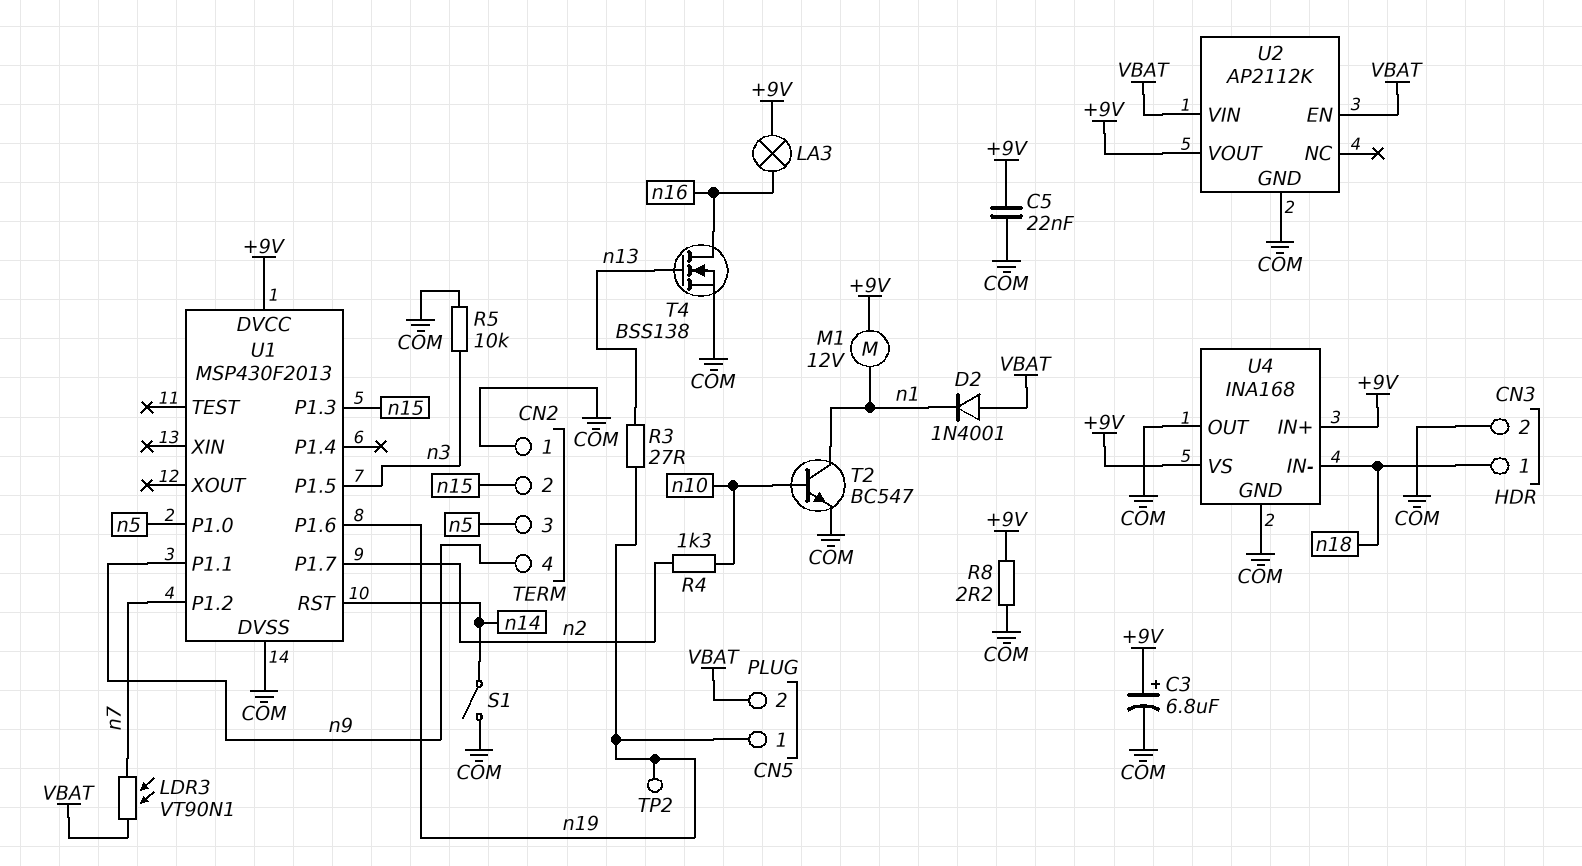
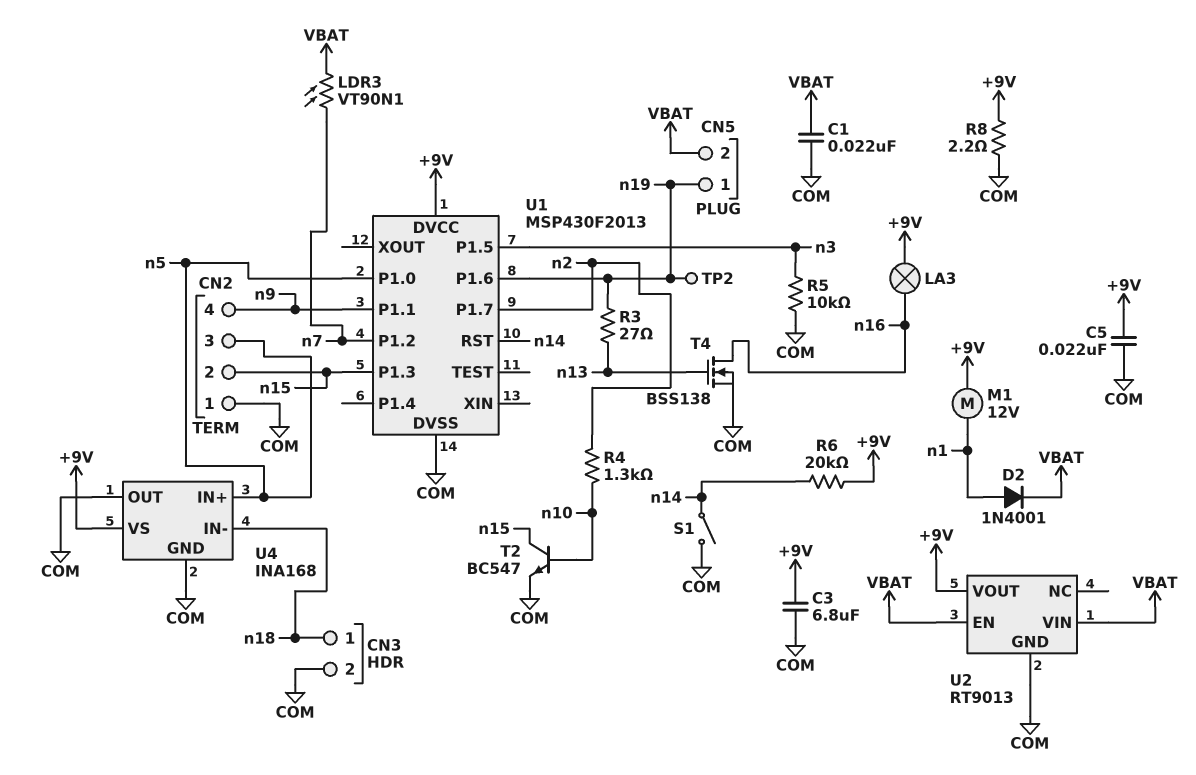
C1: none -> 22nF (COM, VBAT)
C3: 6.8uF (plus +9V, minus COM) -> 6.8uF (+9V, COM)
D2: diode 1N4001 (A VBAT, K n1) -> diode 1N4001 (A n1, K VBAT)
R6: none -> 20k (+9V, n14)
T2: NPN BC547 (B n10, C n1, E COM) -> NPN BC547 (B n10, C n15, E COM)
U2: AP2112K -> RT9013
U4 pin IN+: +9V -> n5

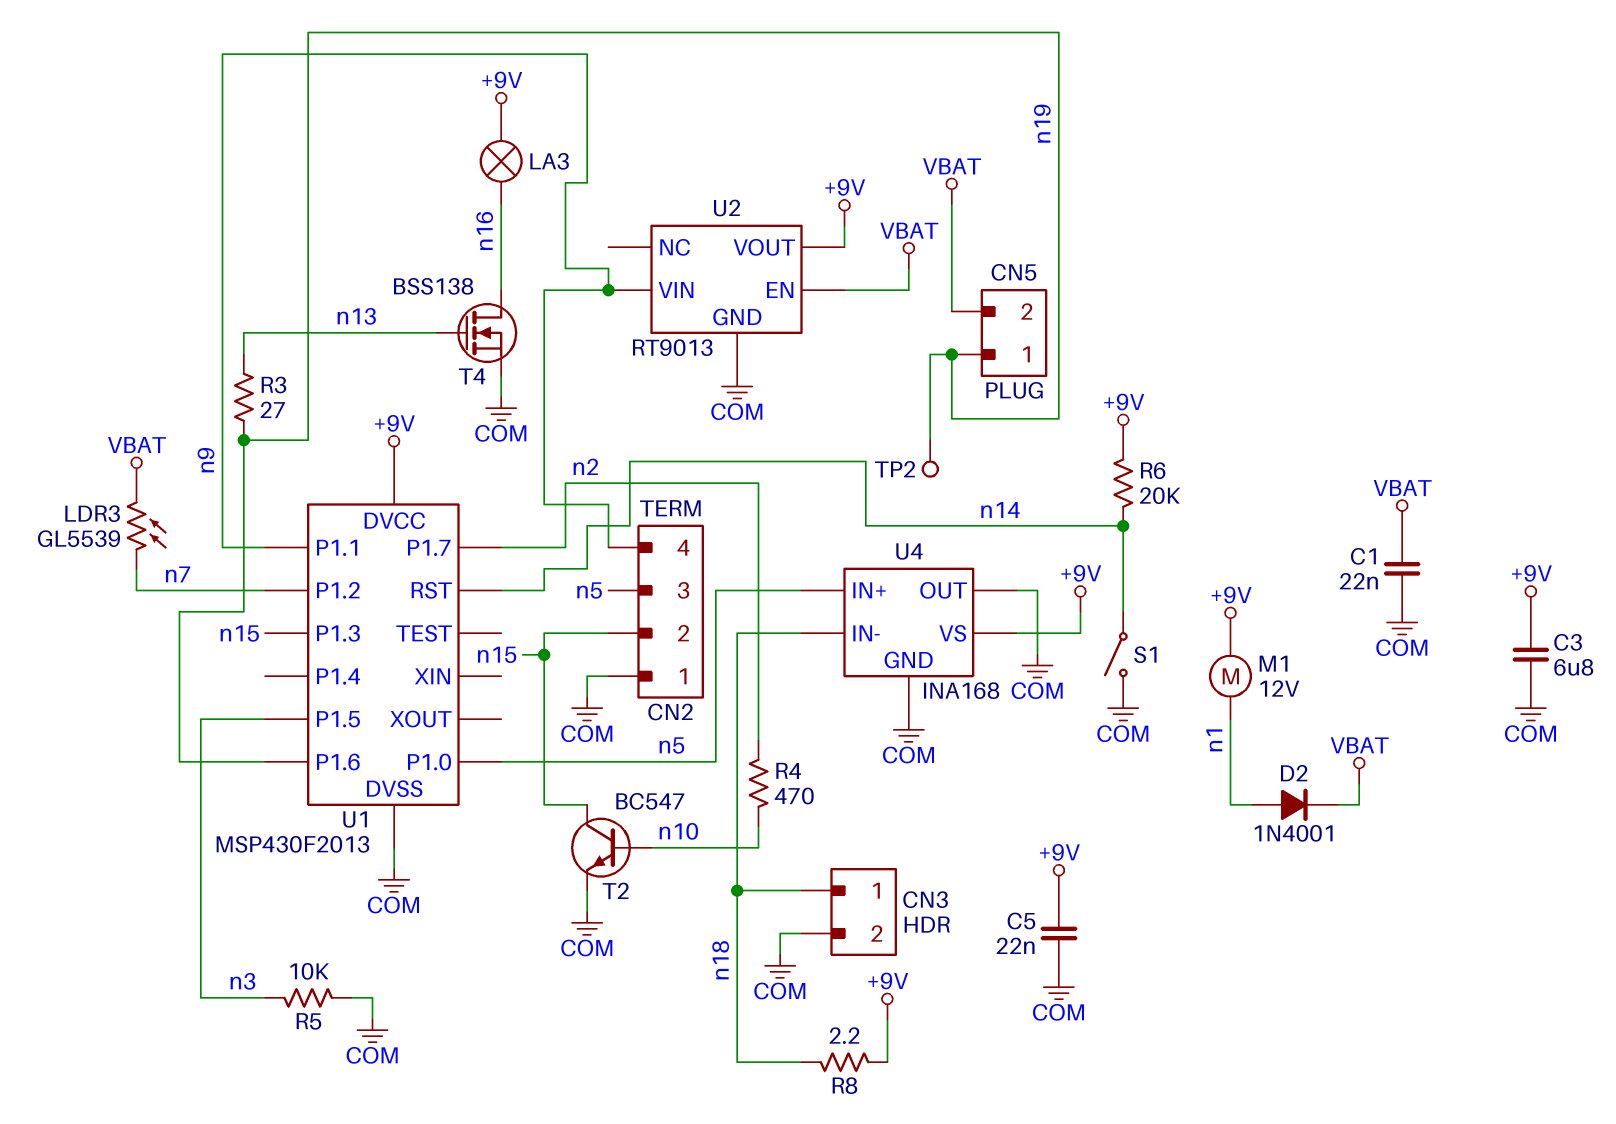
LDR3: VT90N1 (VBAT, n7) -> GL5539 (VBAT, n7)
R4: 1.3k (n2, n10) -> 470 (n2, n10)
R8: 2.2 (+9V, COM) -> 2.2 (+9V, n18)
U2 pin VIN: VBAT -> n9

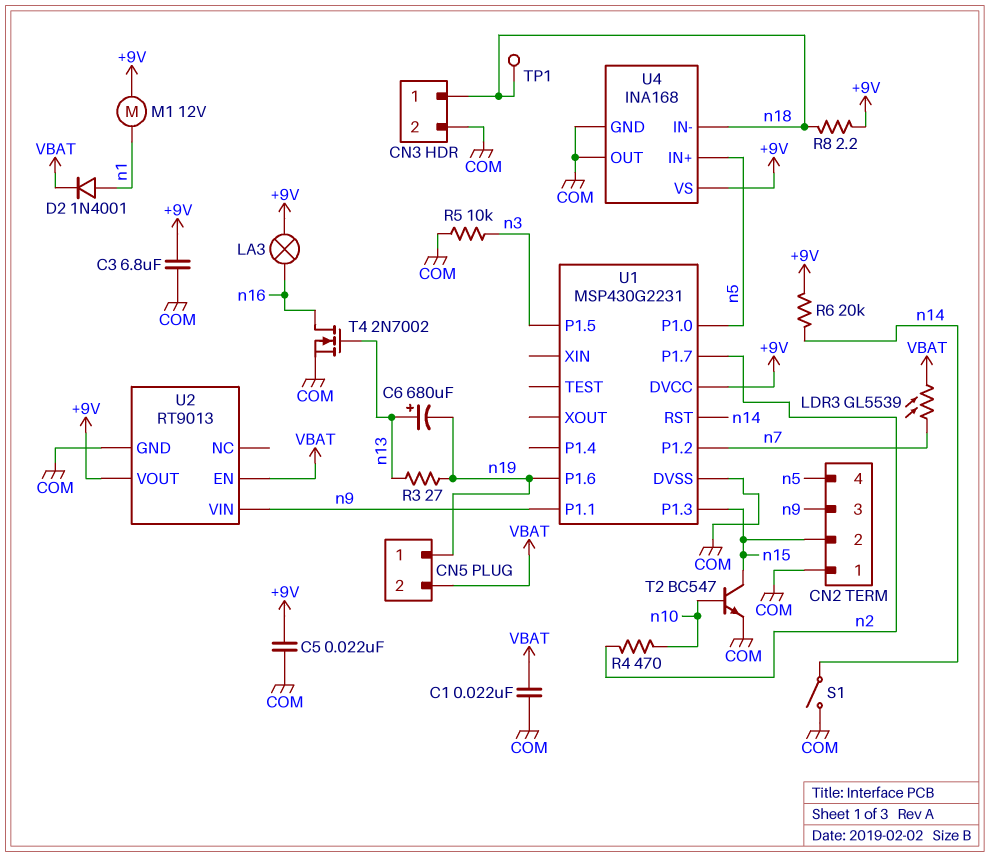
C6: none -> 680uF (plus n13, minus n19)
CN2 pin 3: n5 -> n9
CN2 pin 4: n9 -> n5
T4: NMOS BSS138 (G n13, D n16, S COM) -> NMOS 2N7002 (G n13, D n16, S COM)
TP1: none -> test point (n18)
TP2: test point (n19) -> none
U1: MSP430F2013 -> MSP430G2231

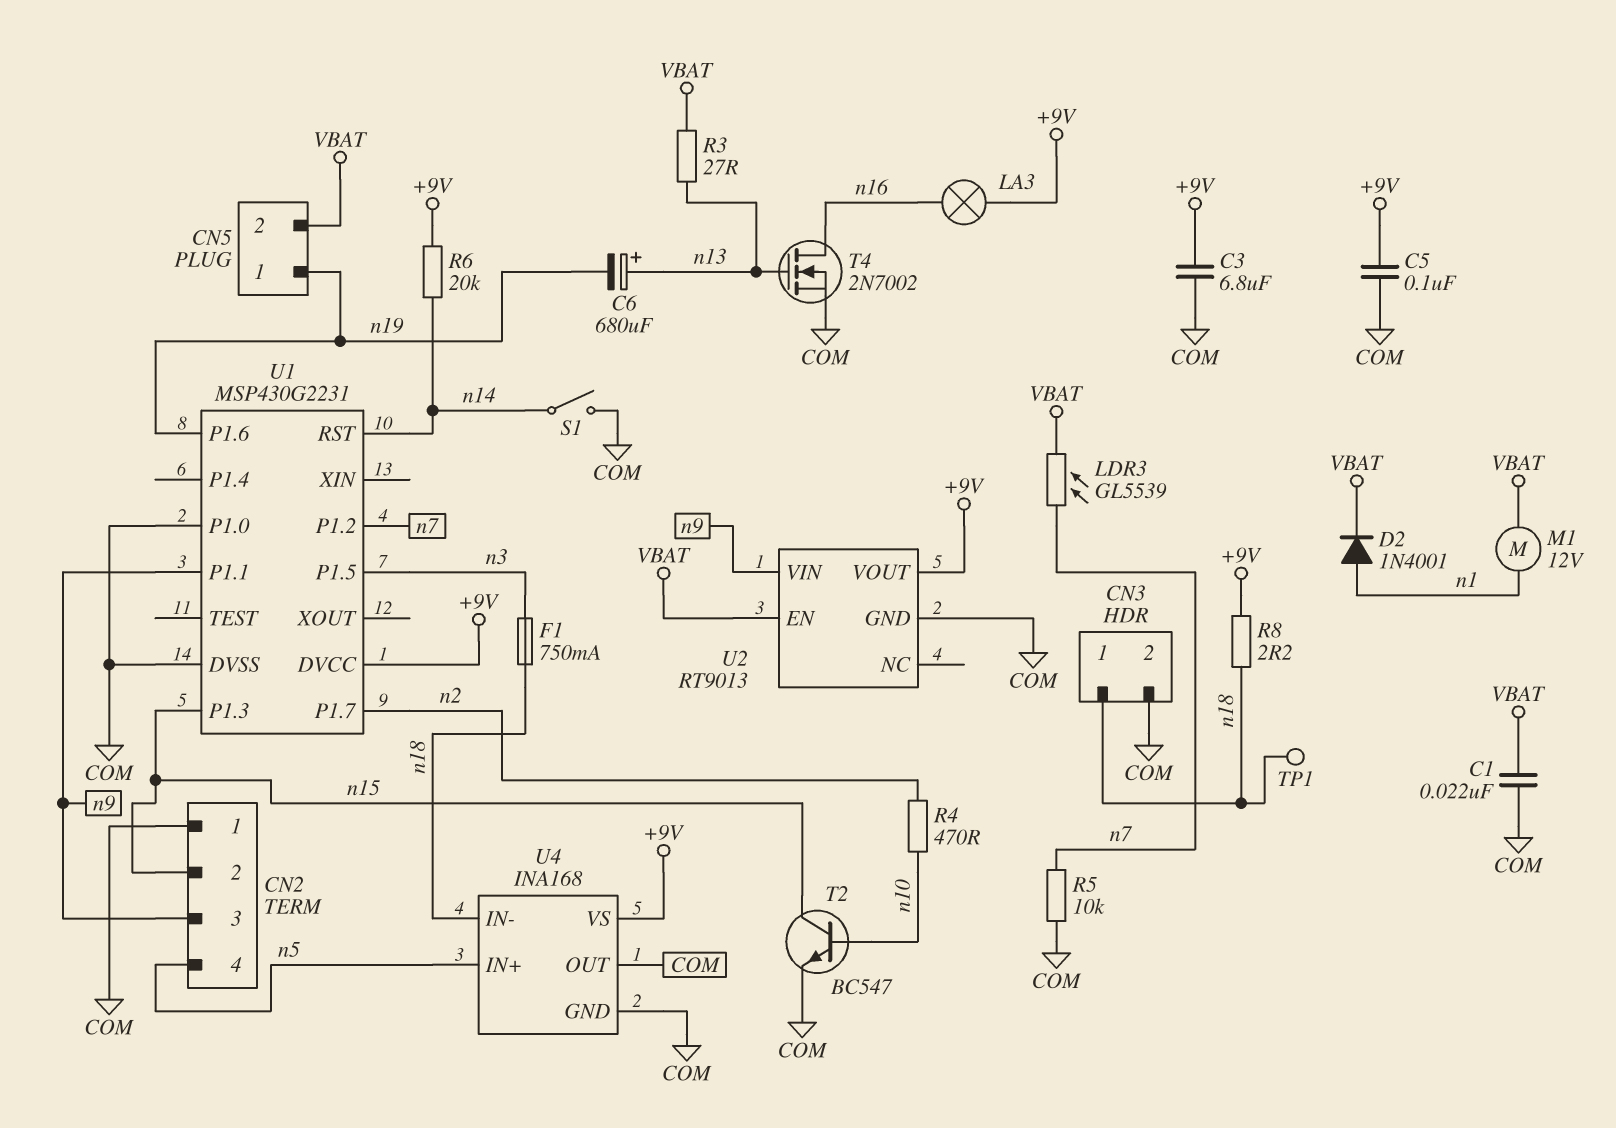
C5: 22nF (+9V, COM) -> 100nF (+9V, COM)
F1: none -> 750mA (n3, n18)
M1: motor 12V (+9V, n1) -> motor 12V (VBAT, n1)
R3: 27 (n13, n19) -> 27 (VBAT, n13)
R5: 10k (COM, n3) -> 10k (COM, n7)
U1 pin P1.0: n5 -> COM

